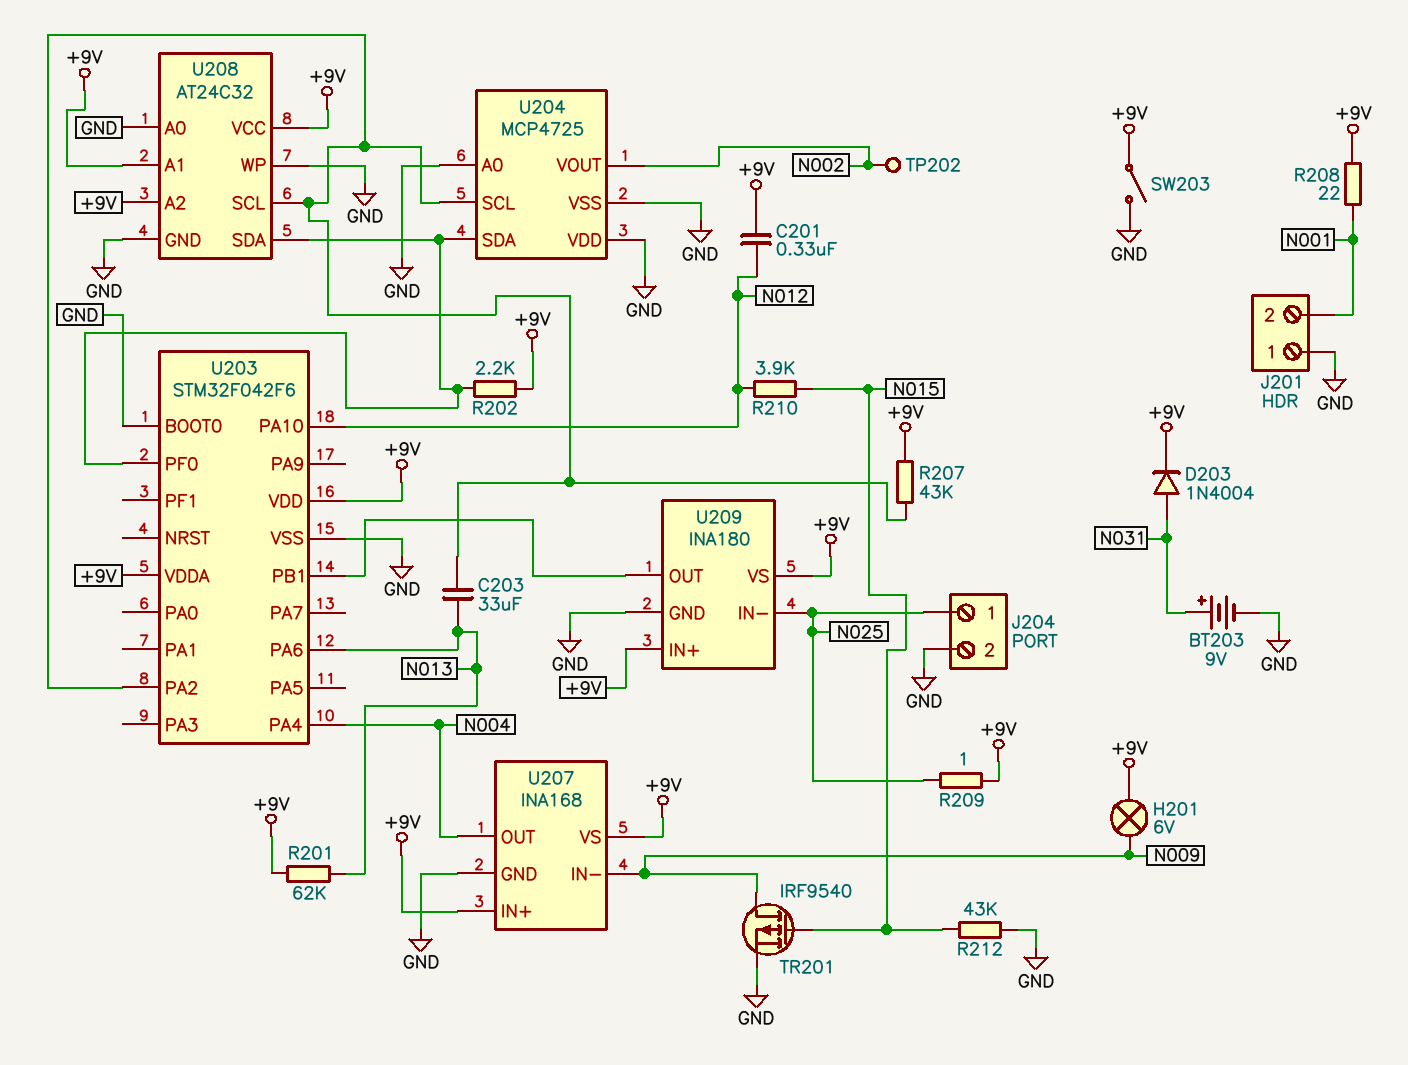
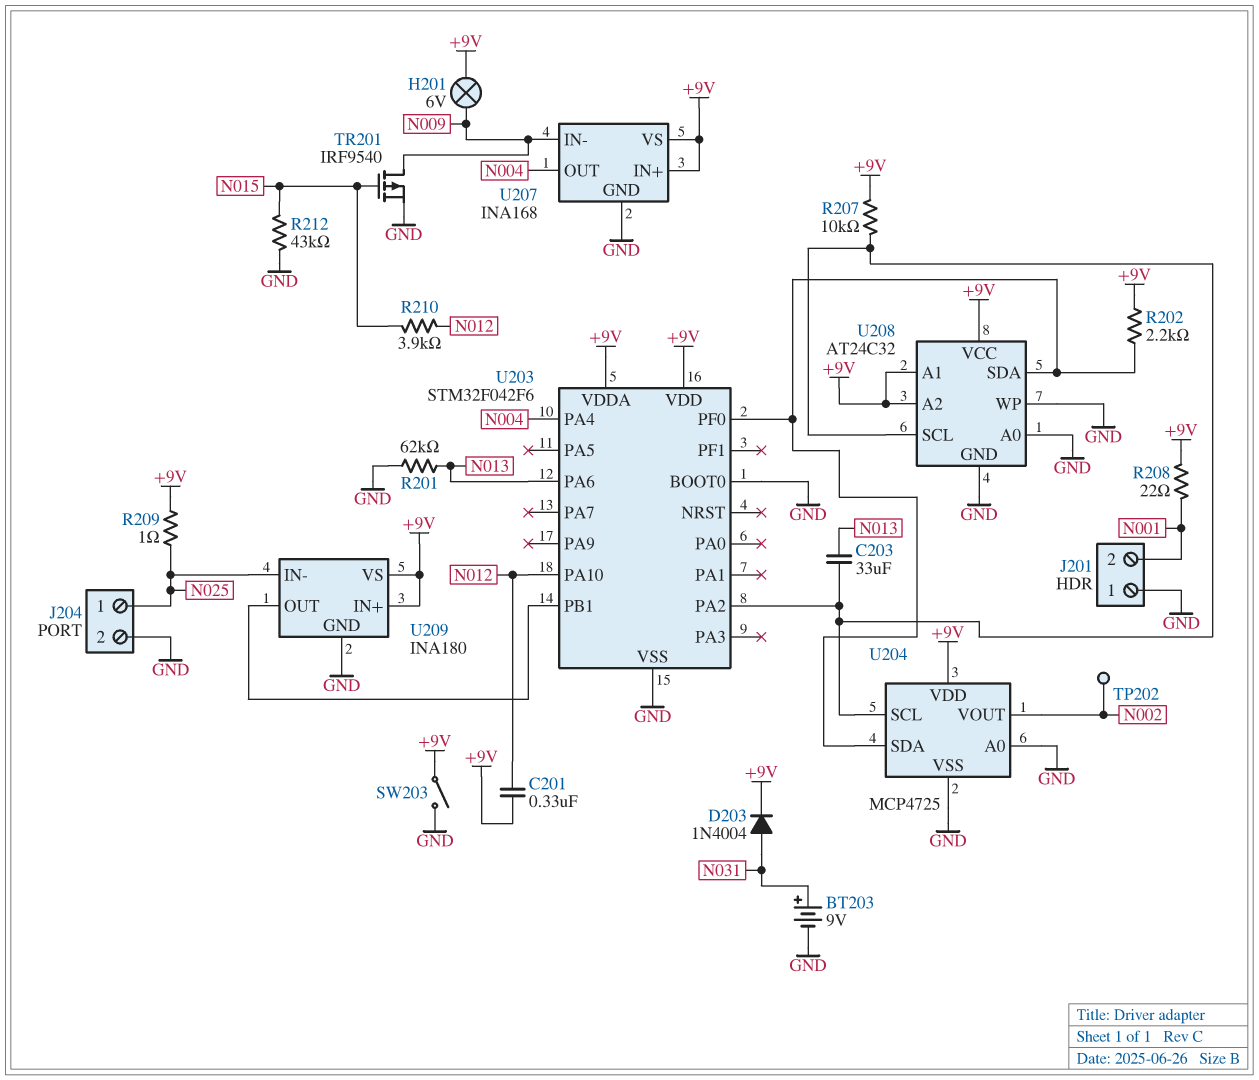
R201: 62k (+9V, N013) -> 62k (GND, N013)
R207: 43k (+9V, U203/PA2) -> 10k (+9V, U203/PA2)
U204 pin VDD: GND -> +9V

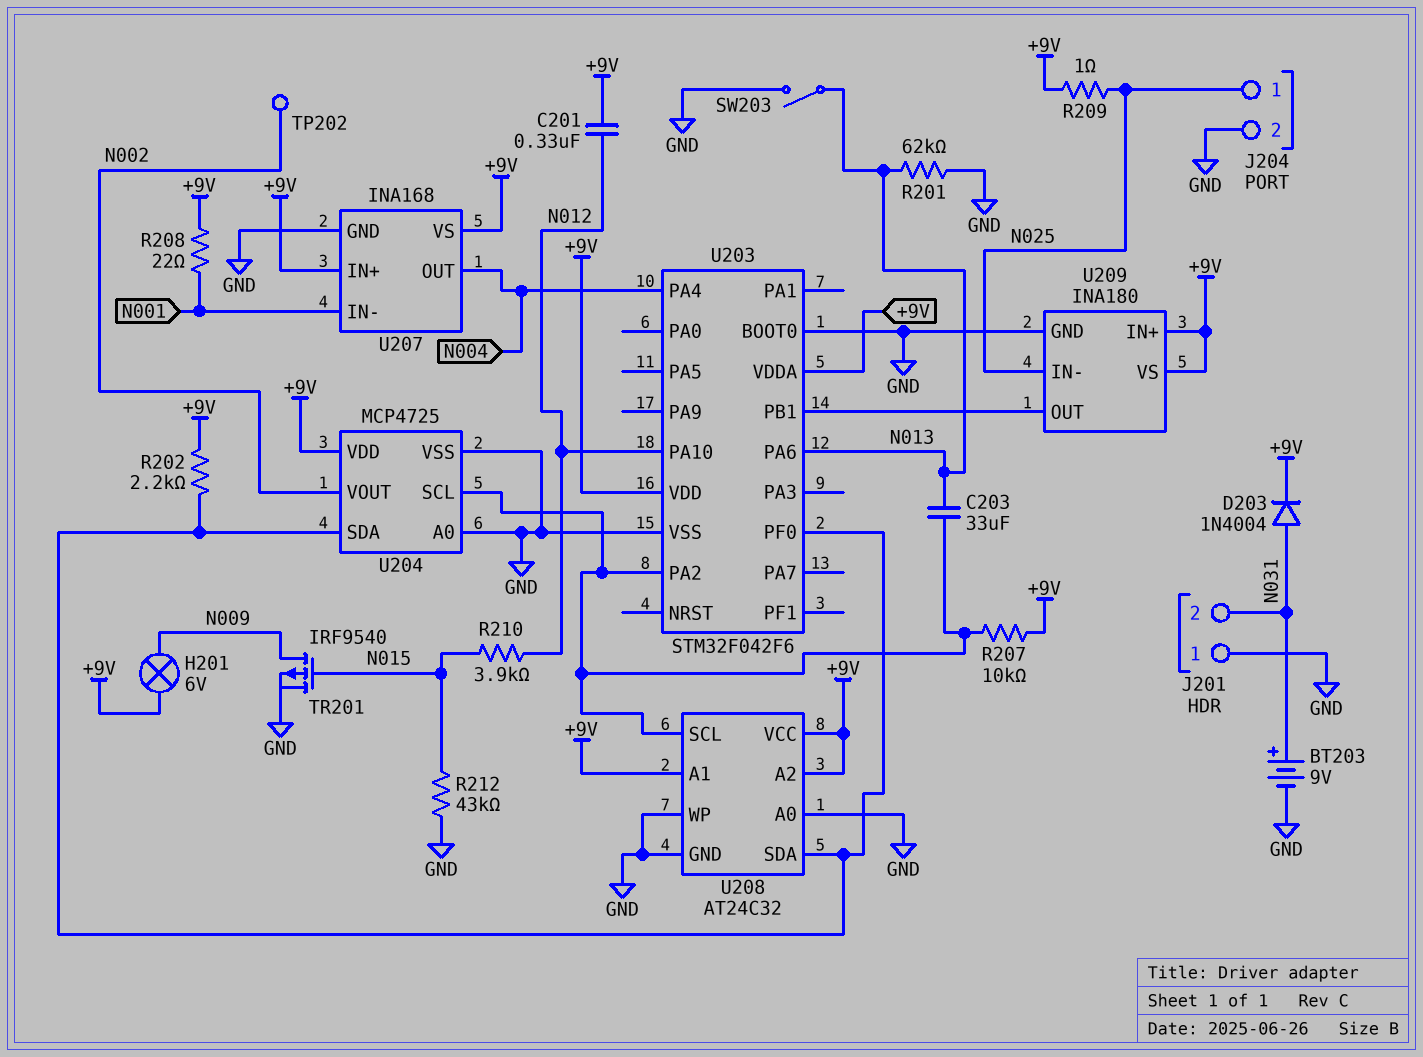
J201 pin 2: N001 -> N031
SW203: switch (+9V, GND) -> switch (GND, N013)
U207 pin IN-: N009 -> N001

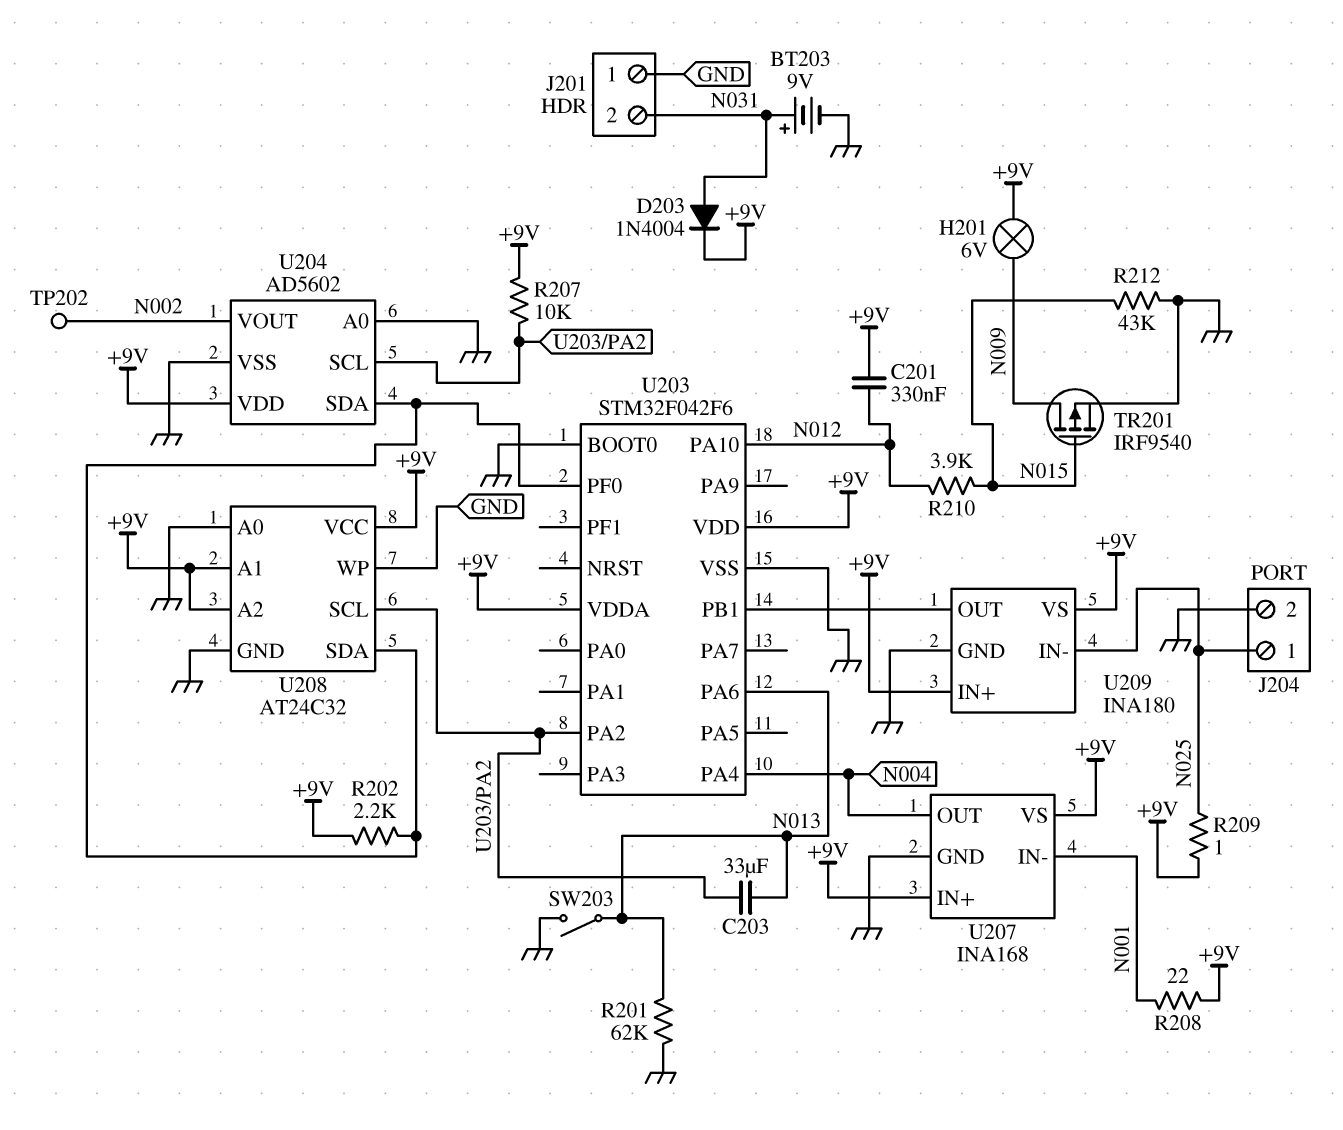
U204: MCP4725 -> AD5602

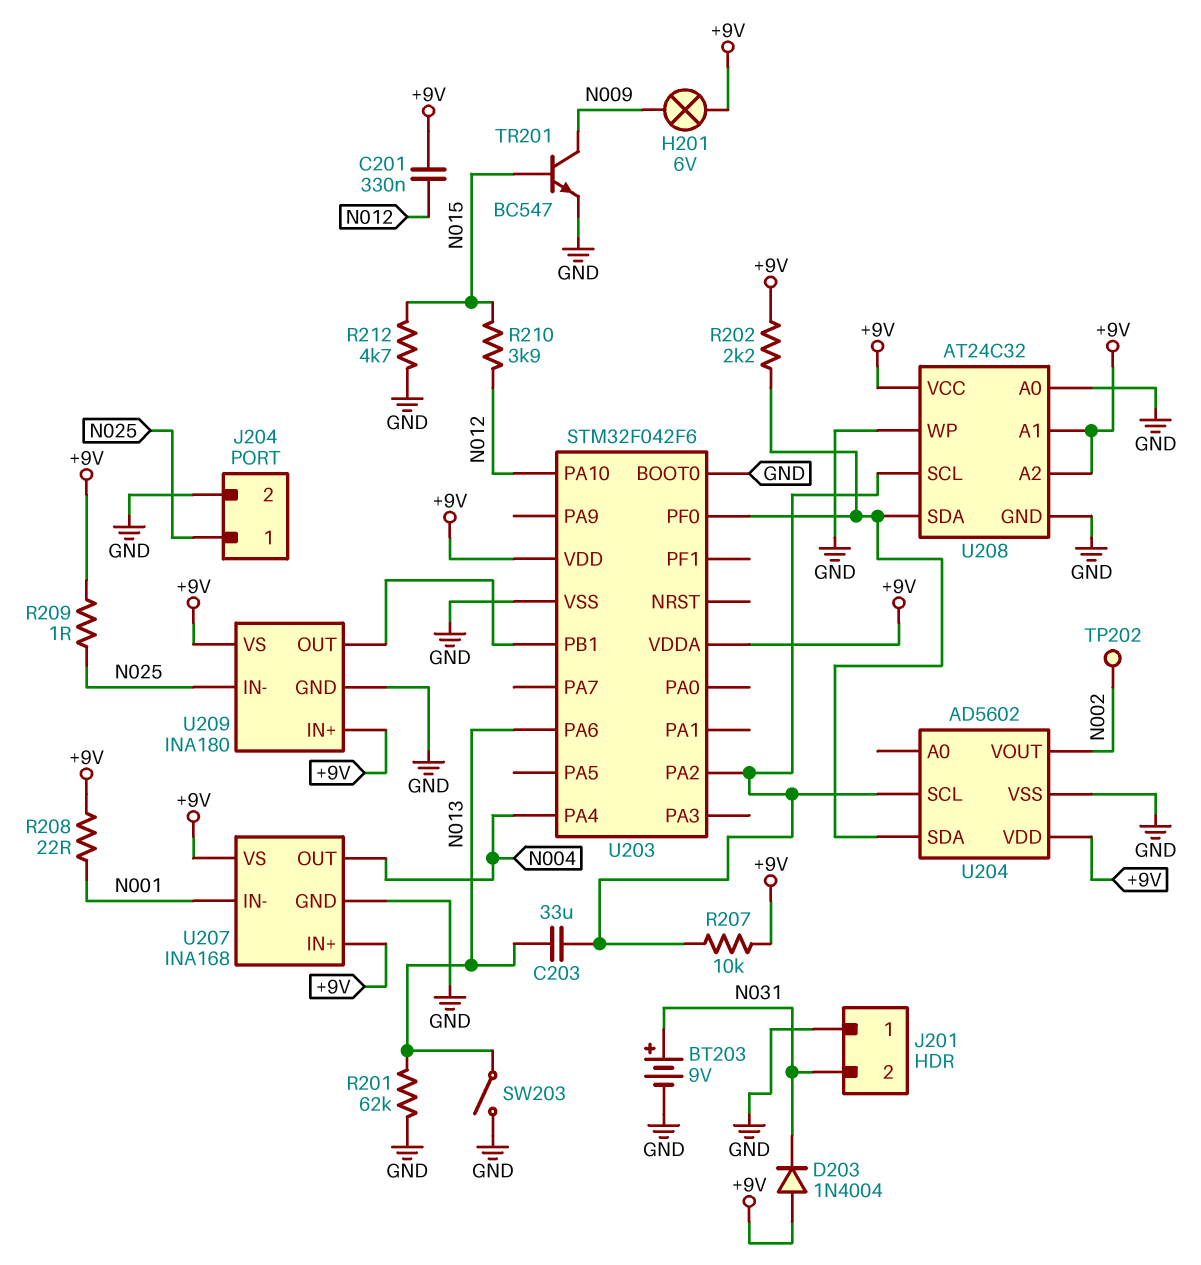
D203: diode 1N4004 (A N031, K +9V) -> diode 1N4004 (A +9V, K N031)
R212: 43k (GND, N015) -> 4.7k (GND, N015)
TR201: PMOS IRF9540 (G N015, D N009, S GND) -> NPN BC547 (B N015, C N009, E GND)
U204 pin A0: GND -> none

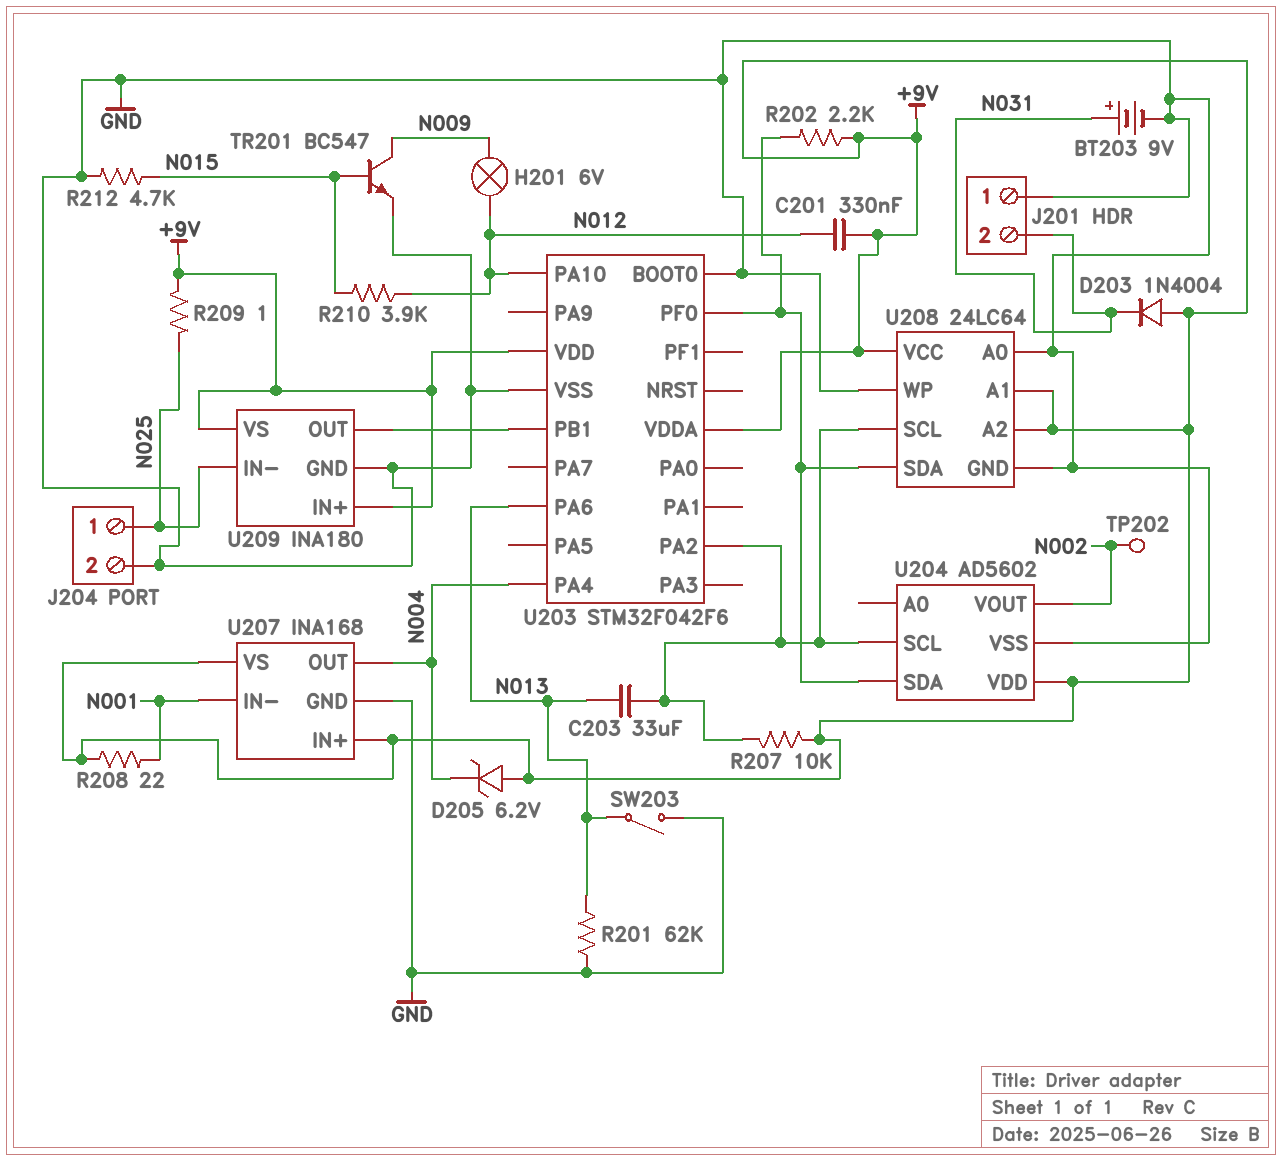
D205: none -> zener 6.2V (A +9V, K N004)
H201: lamp 6V (+9V, N009) -> lamp 6V (N009, N012)
U208: AT24C32 -> 24LC64

